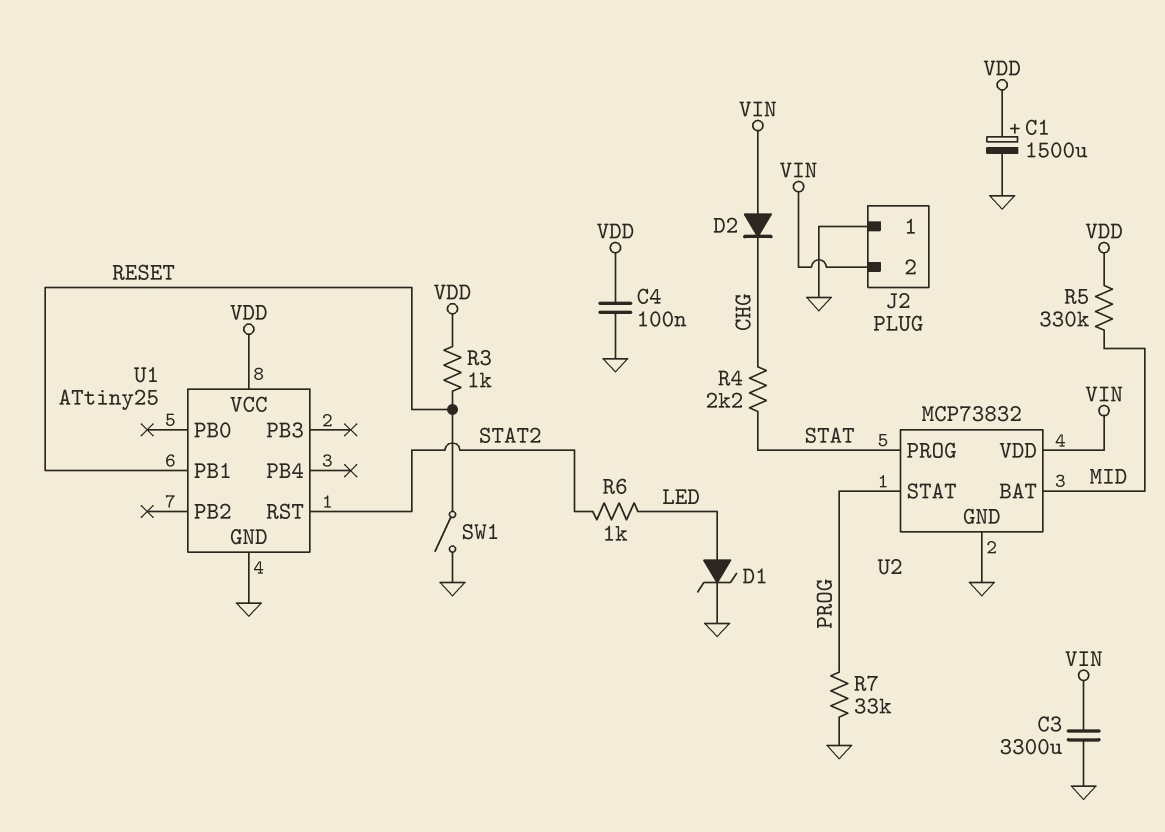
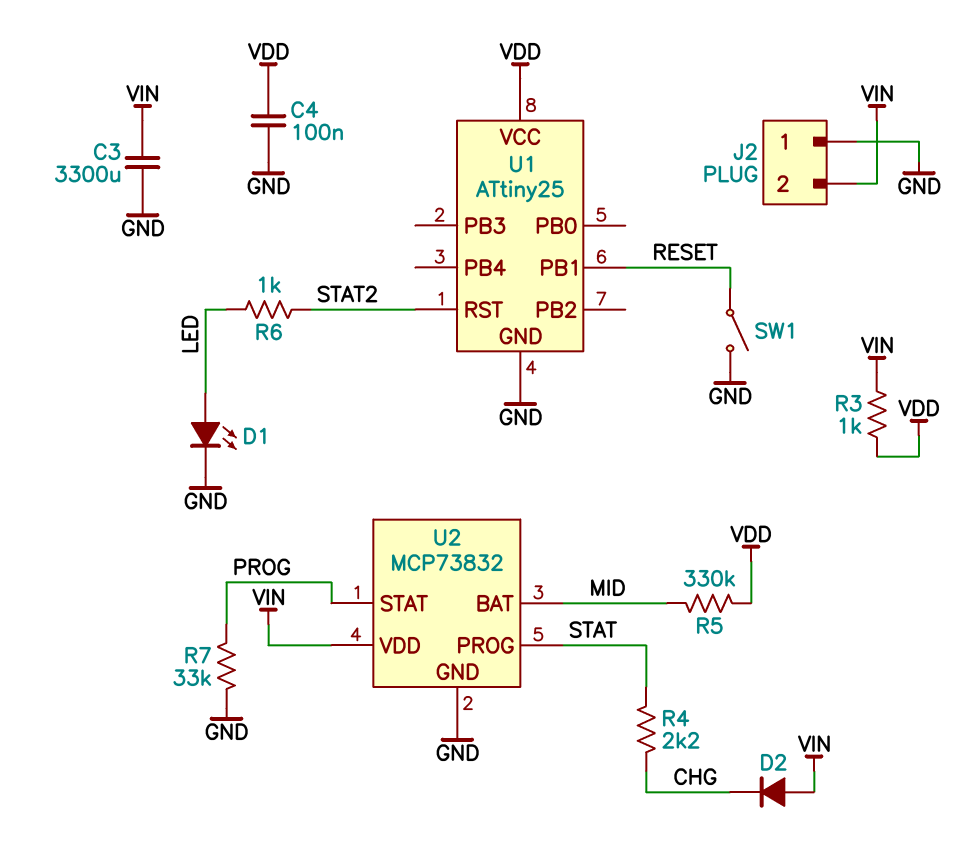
C1: 1500uF (plus VDD, minus GND) -> none
D1: zener (A LED, K GND) -> LED (A LED, K GND)
R3: 1k (RESET, VDD) -> 1k (VDD, VIN)

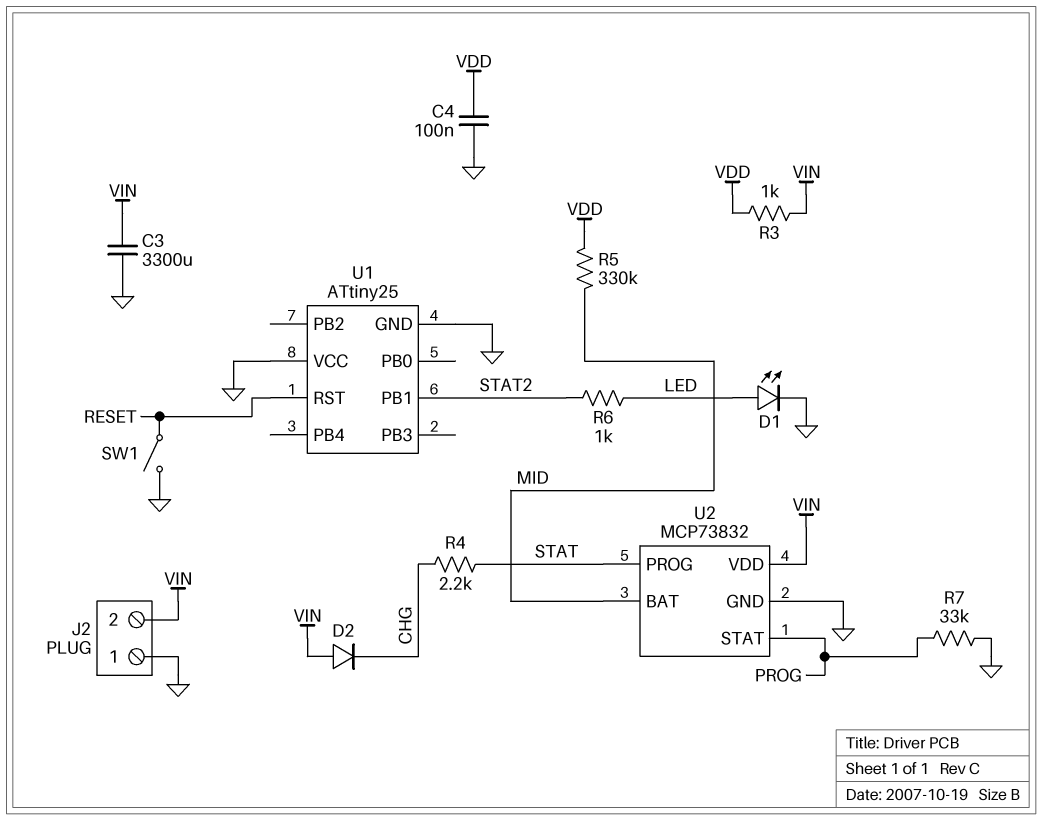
U1 pin PB1: RESET -> STAT2
U1 pin RST: STAT2 -> RESET
U1 pin VCC: VDD -> GND

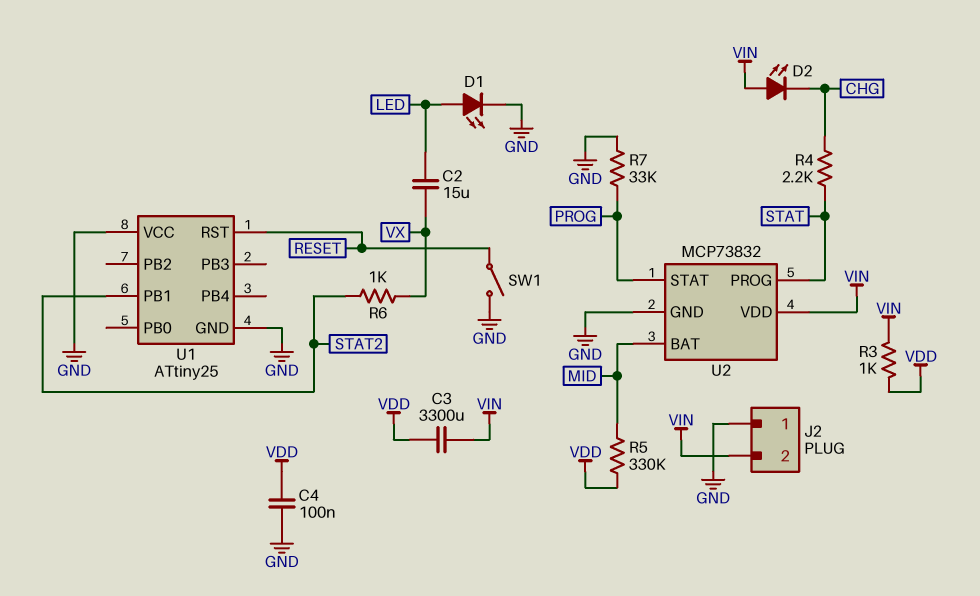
C2: none -> 15uF (LED, VX)
C3: 3300uF (GND, VIN) -> 3300uF (VDD, VIN)
D2: diode (A VIN, K CHG) -> LED (A VIN, K CHG)
R6: 1k (LED, STAT2) -> 1k (STAT2, VX)

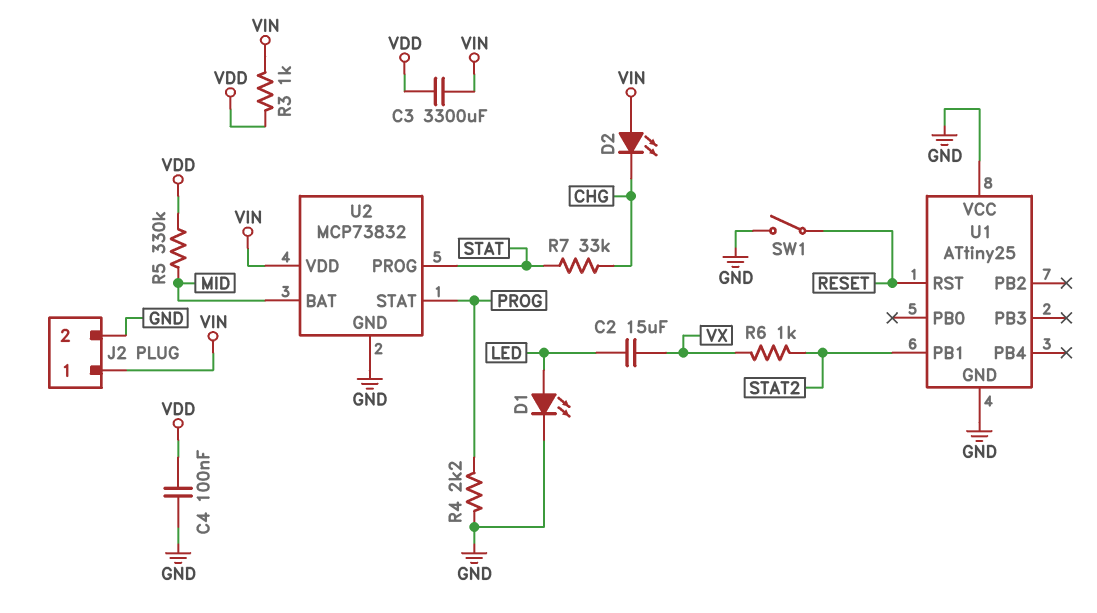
J2 pin 1: GND -> VIN
J2 pin 2: VIN -> GND
R4: 2.2k (CHG, STAT) -> 2.2k (GND, PROG)
R7: 33k (GND, PROG) -> 33k (CHG, STAT)

